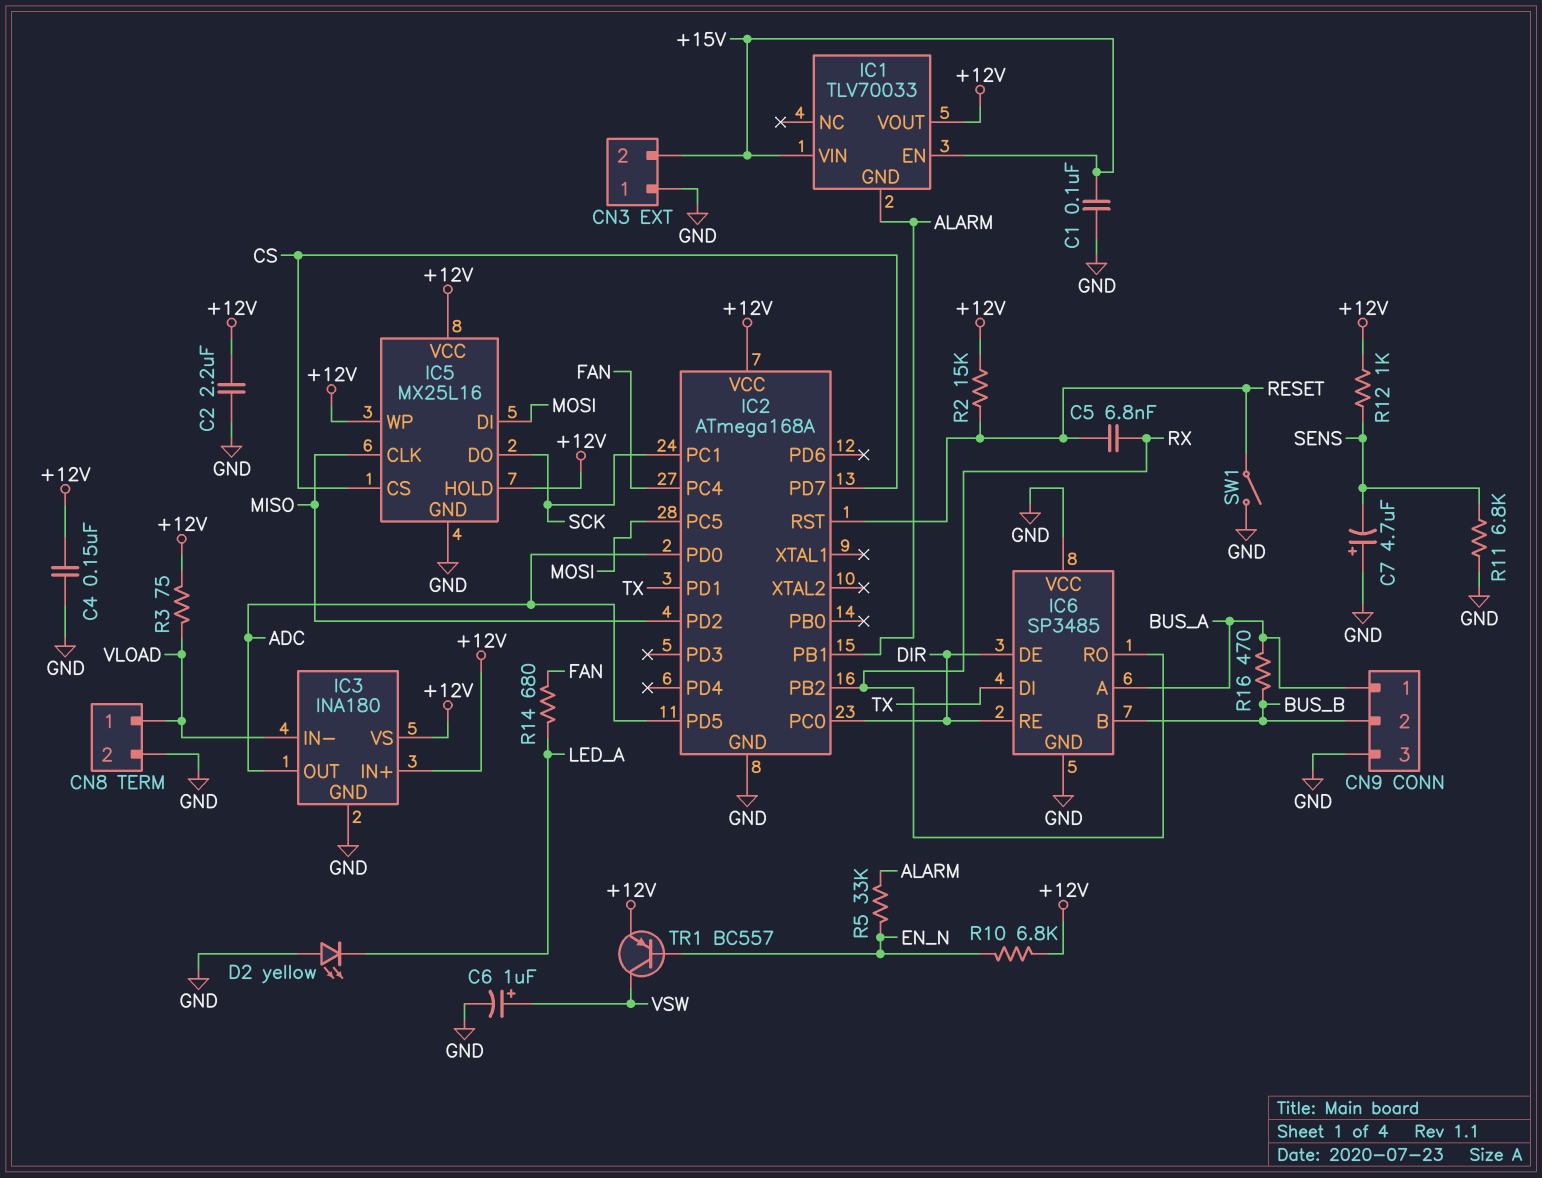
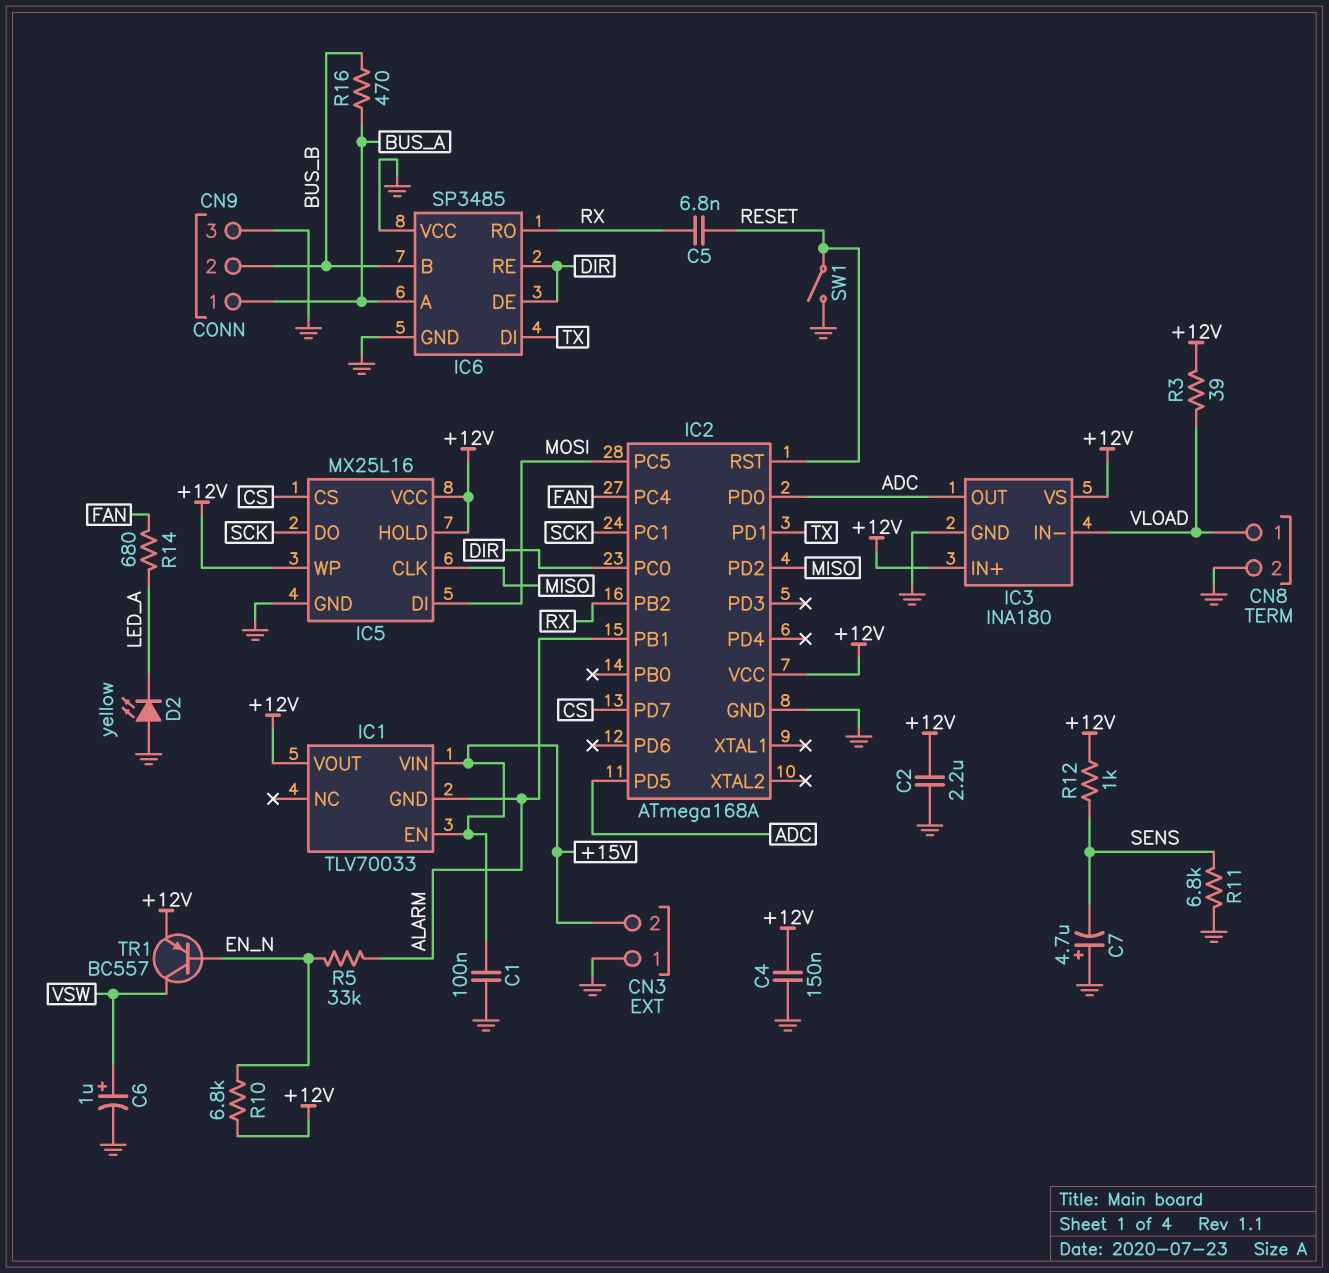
R2: 15k (+12V, RESET) -> none
R3: 75 (+12V, VLOAD) -> 39 (+12V, VLOAD)

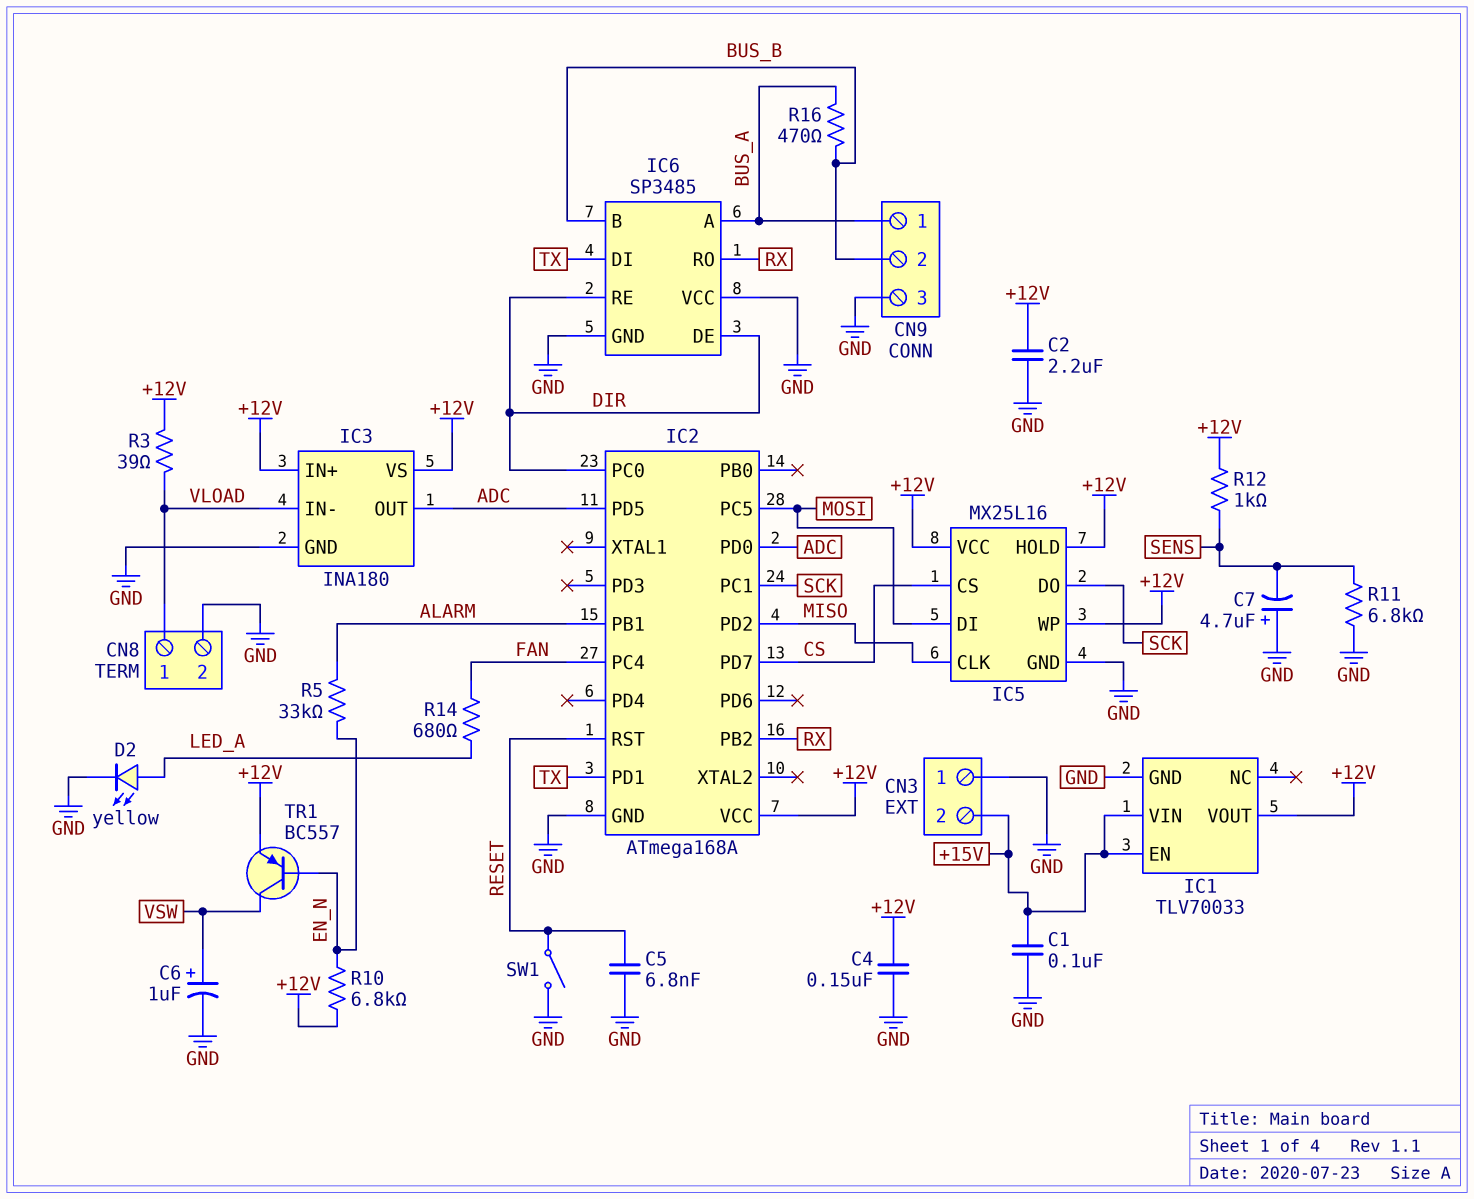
C5: 6.8nF (RESET, RX) -> 6.8nF (GND, RESET)
D2: LED yellow (A GND, K LED_A) -> LED yellow (A LED_A, K GND)
IC1 pin GND: ALARM -> GND

